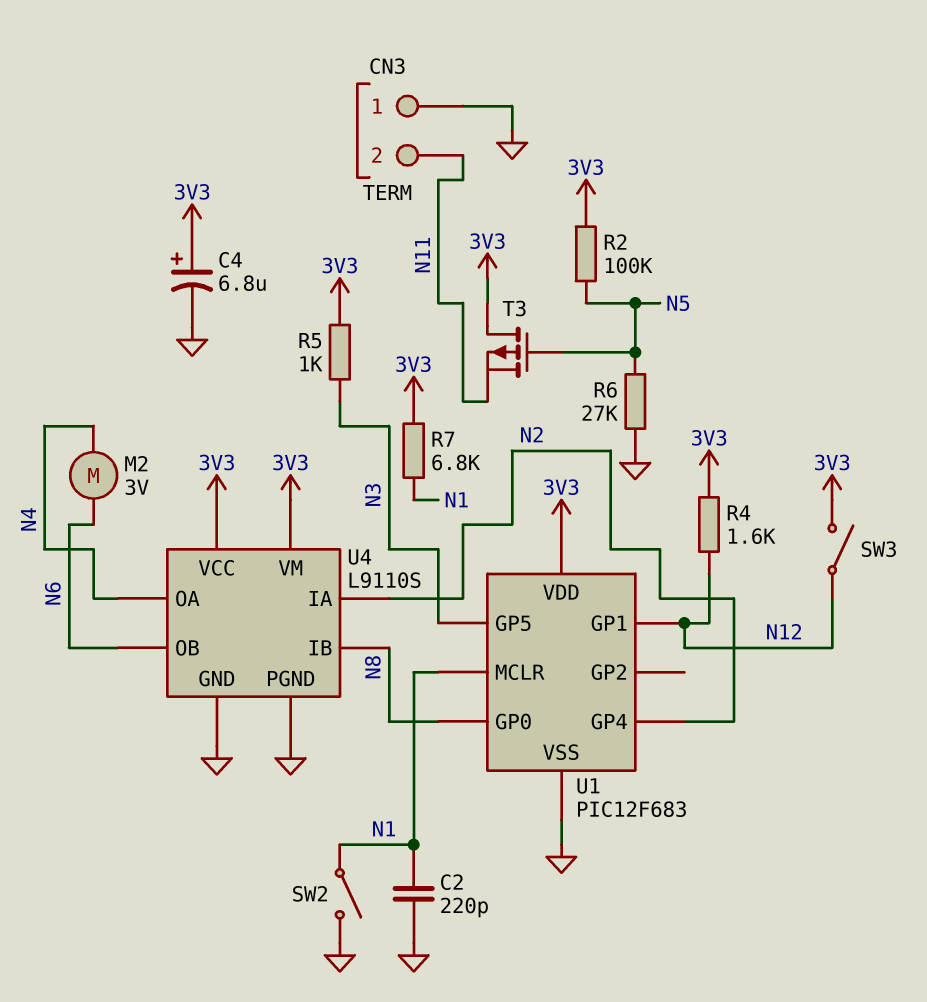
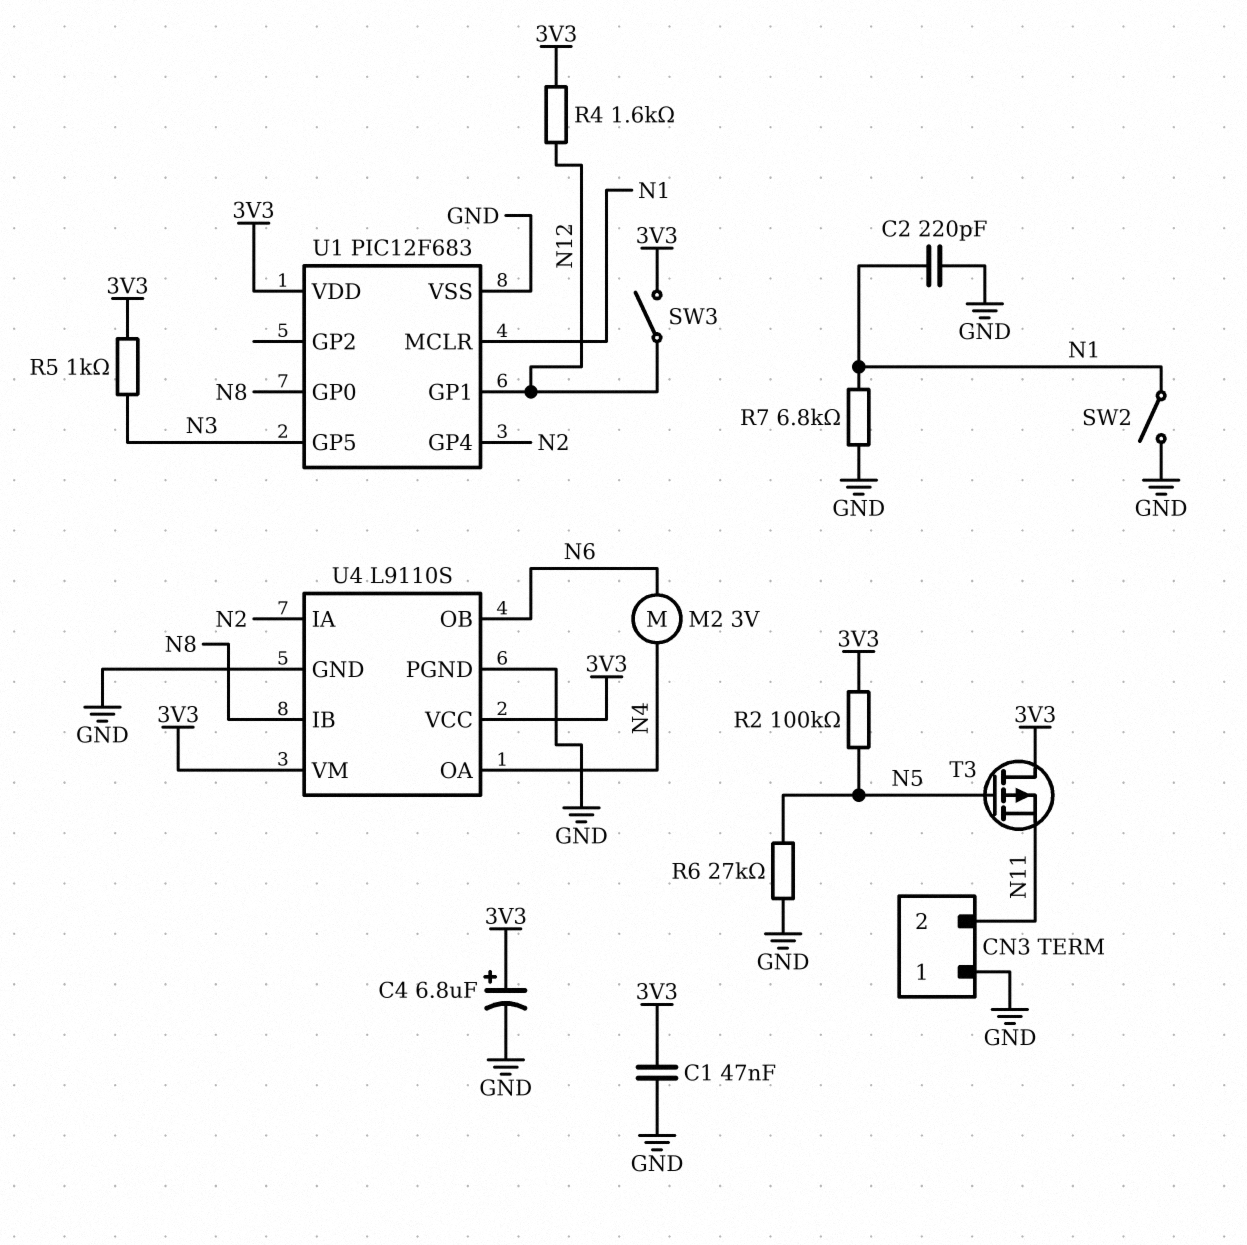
C1: none -> 47nF (3V3, GND)
R7: 6.8k (3V3, N1) -> 6.8k (GND, N1)

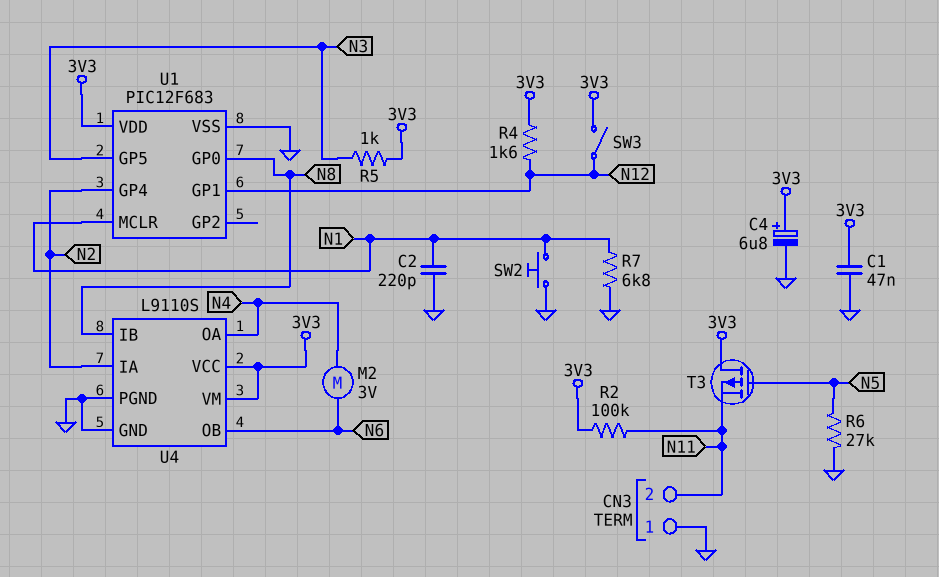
R2: 100k (3V3, N5) -> 100k (3V3, N11)
SW2: switch (GND, N1) -> button (GND, N1)

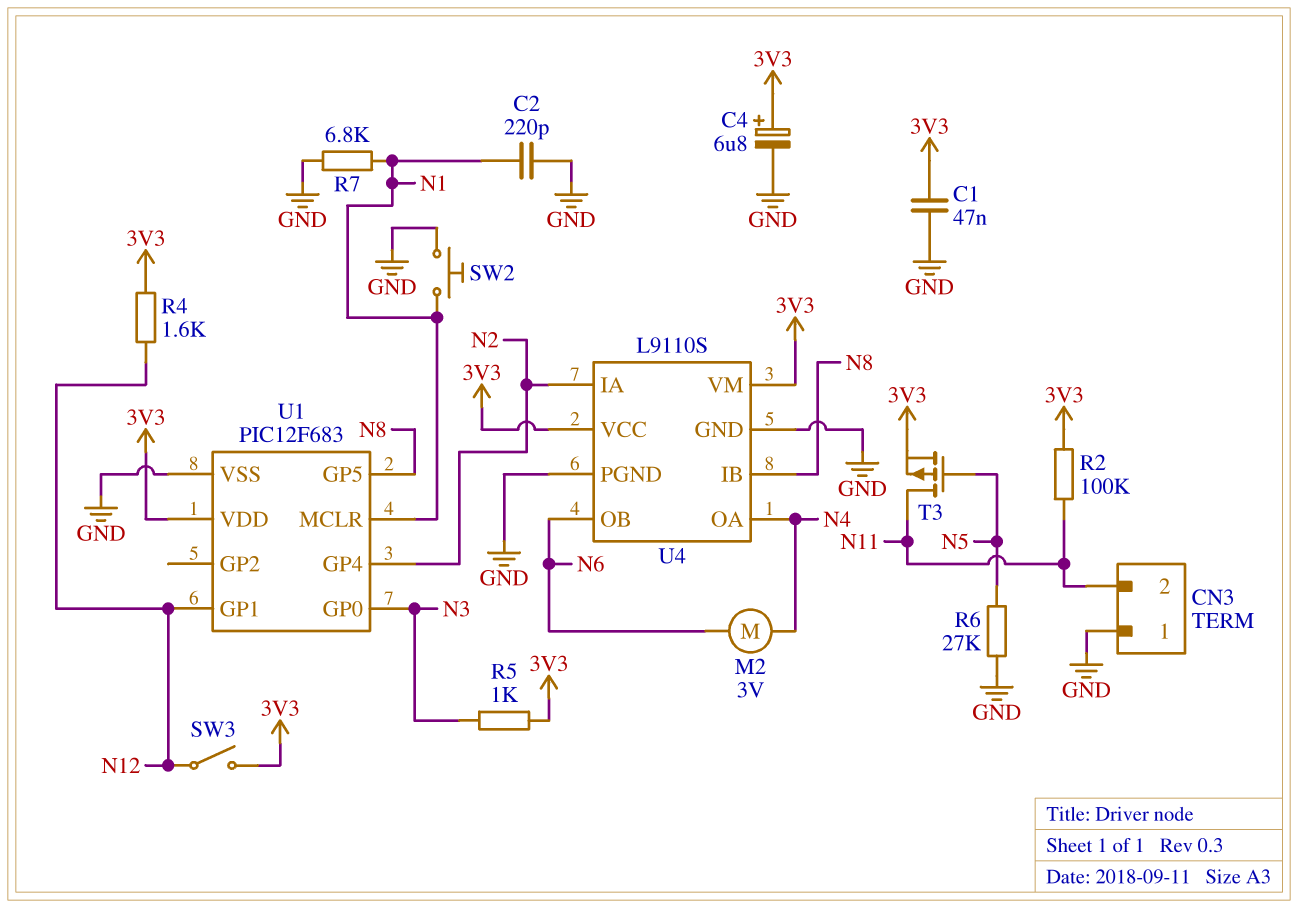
T3: PMOS (G N5, D 3V3, S N11) -> PMOS (G N5, D N11, S 3V3)
U1 pin GP0: N8 -> N3
U1 pin GP5: N3 -> N8

